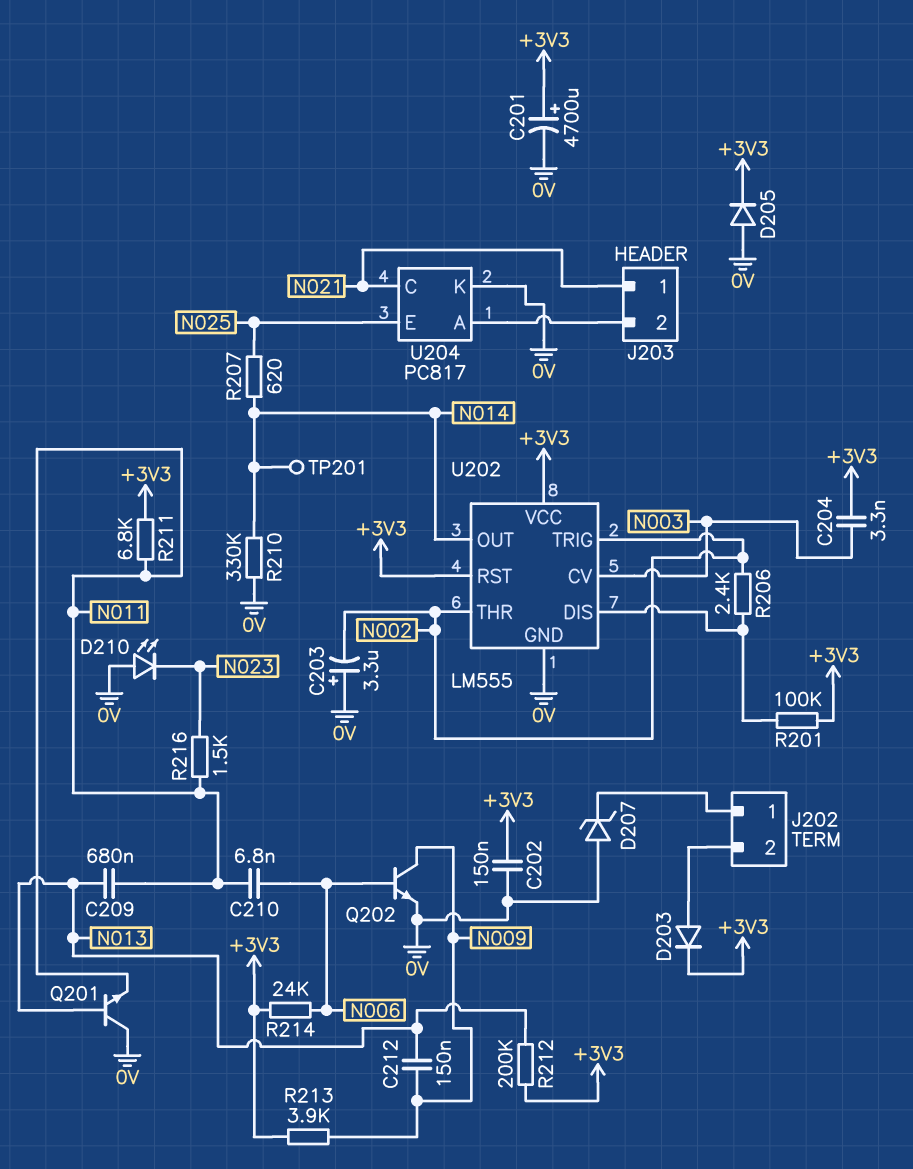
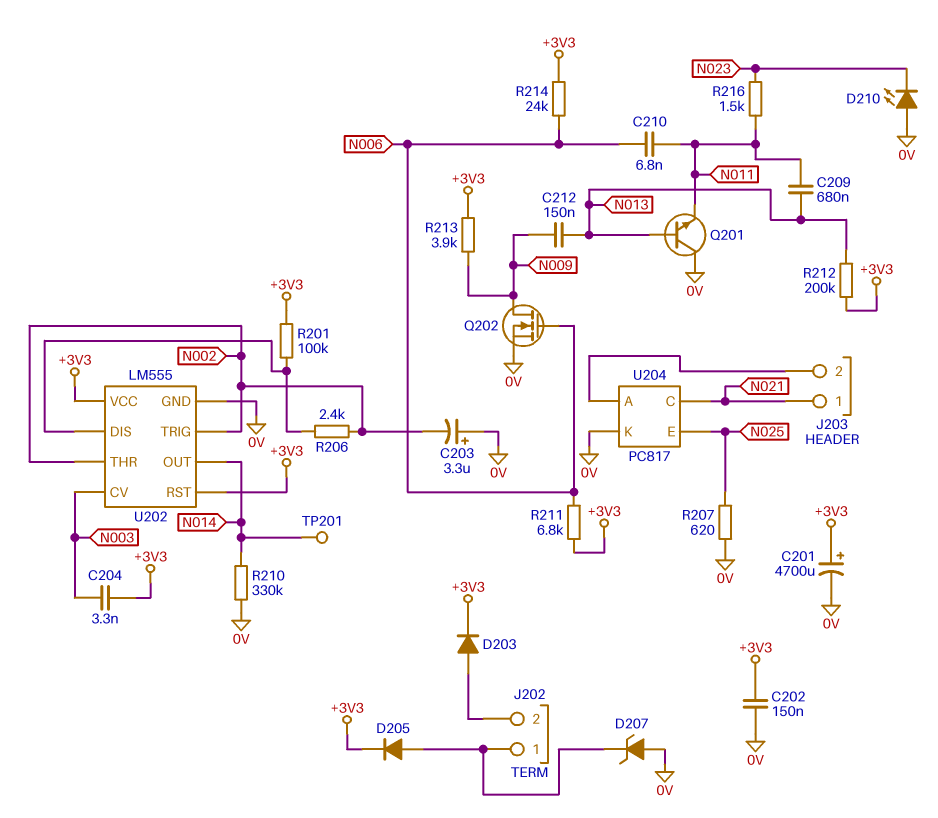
D205: diode (A 0V, K +3V3) -> diode (A J202/1, K +3V3)
Q202: NPN (B N006, C N009, E 0V) -> NMOS (G N006, D N009, S 0V)
R207: 620 (N014, N025) -> 620 (0V, N025)
R211: 6.8k (+3V3, N011) -> 6.8k (+3V3, N006)

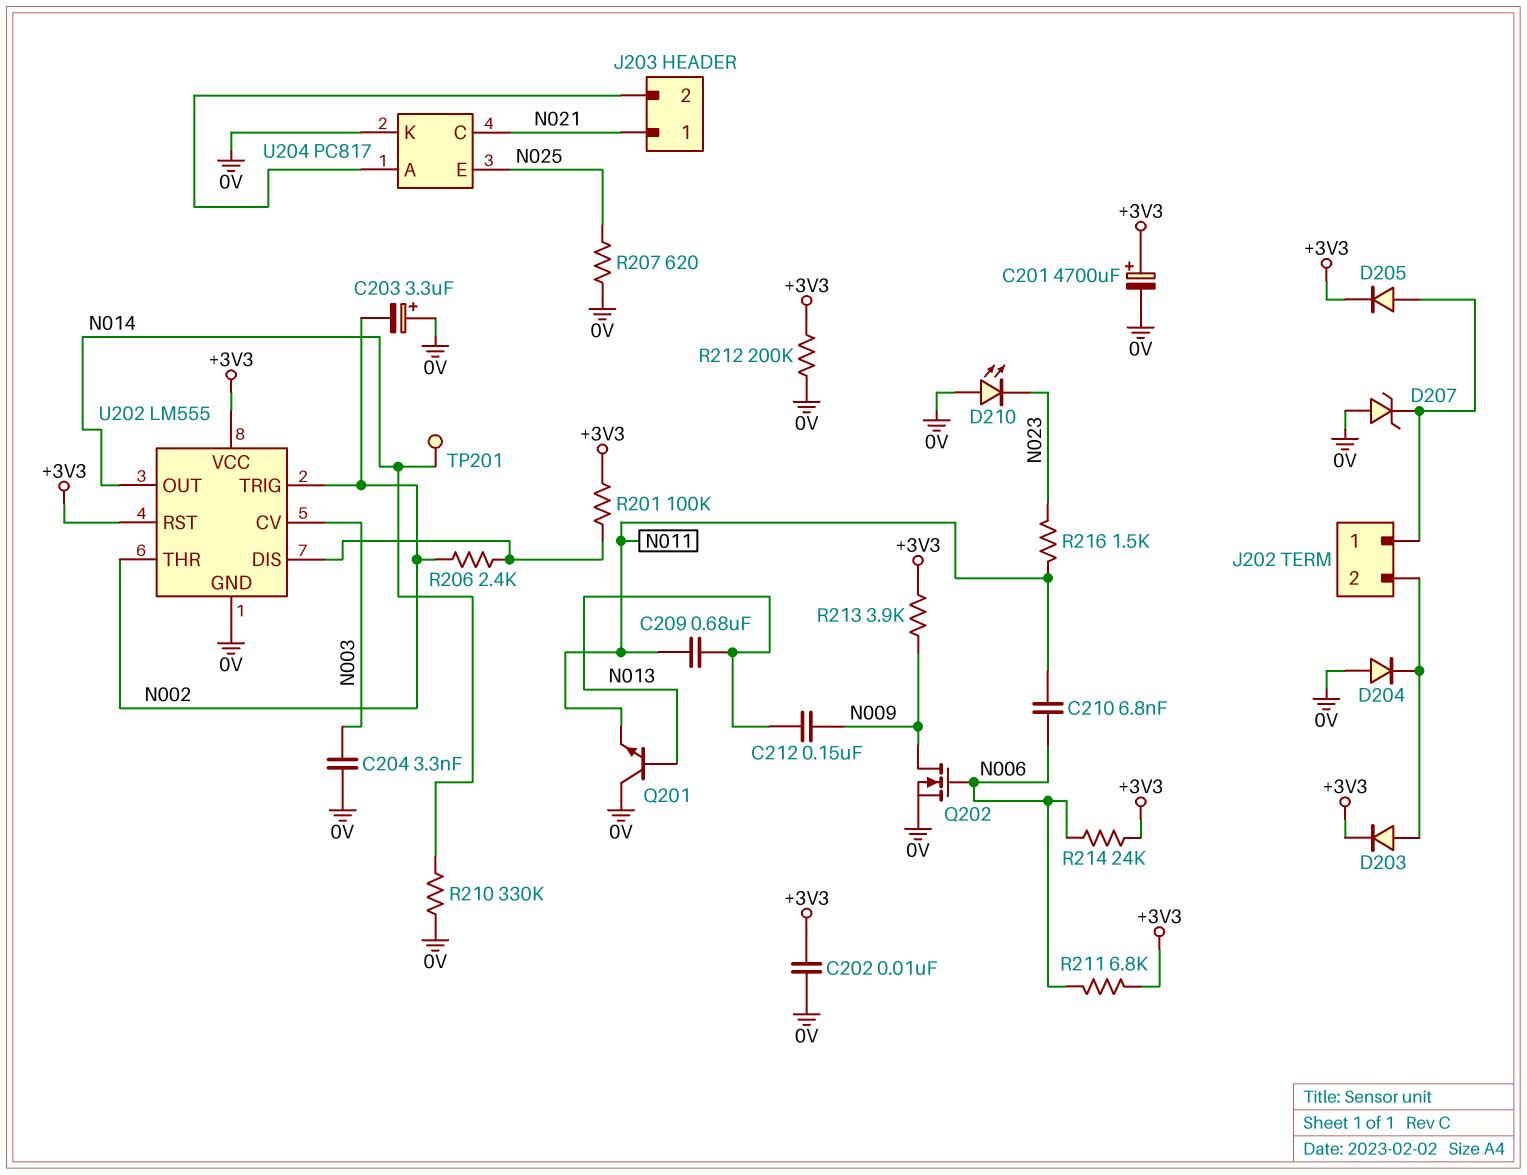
C202: 150nF (+3V3, 0V) -> 10nF (+3V3, 0V)
C204: 3.3nF (+3V3, N003) -> 3.3nF (0V, N003)
D204: none -> diode (A 0V, K J202/2)
R212: 200k (+3V3, N013) -> 200k (+3V3, 0V)

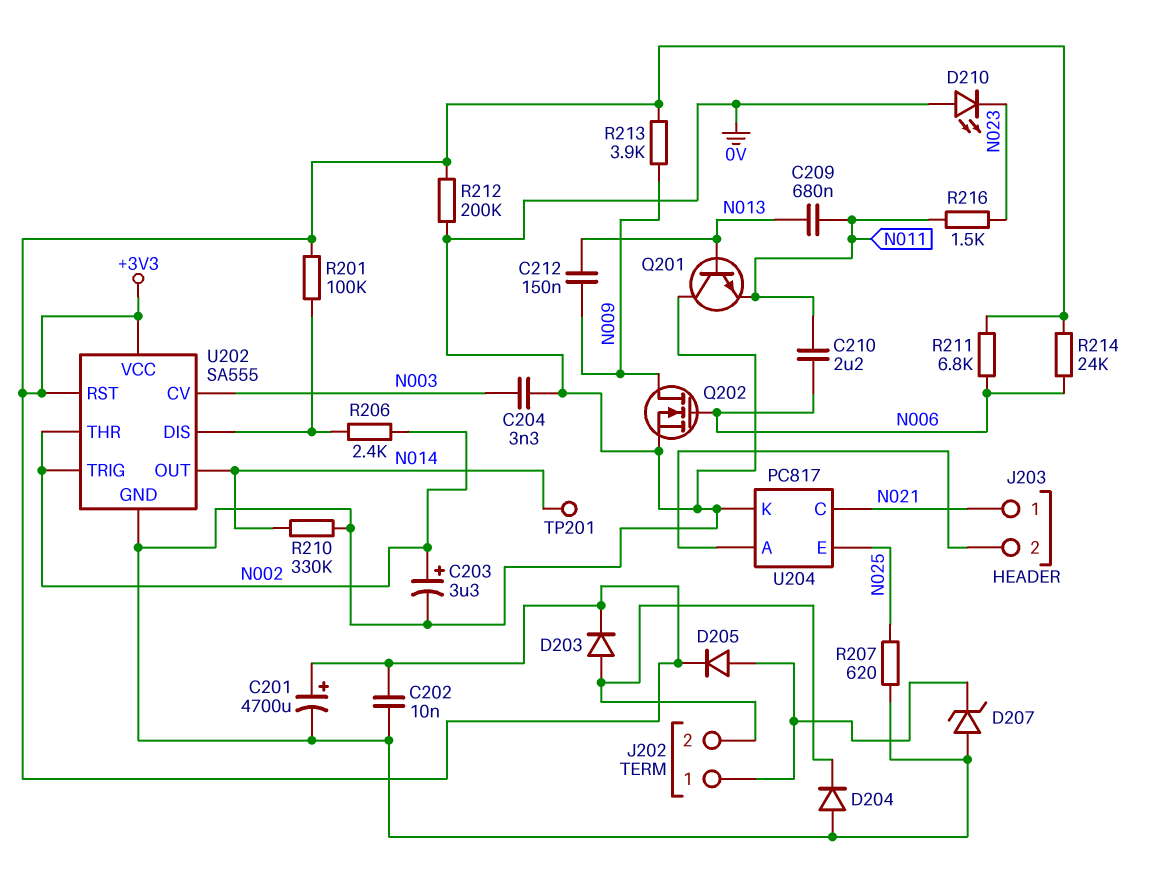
C203: 3.3uF (plus 0V, minus N002) -> 3.3uF (plus N002, minus 0V)
C210: 6.8nF (N006, N011) -> 2.2uF (N006, N011)
U202: LM555 -> SA555

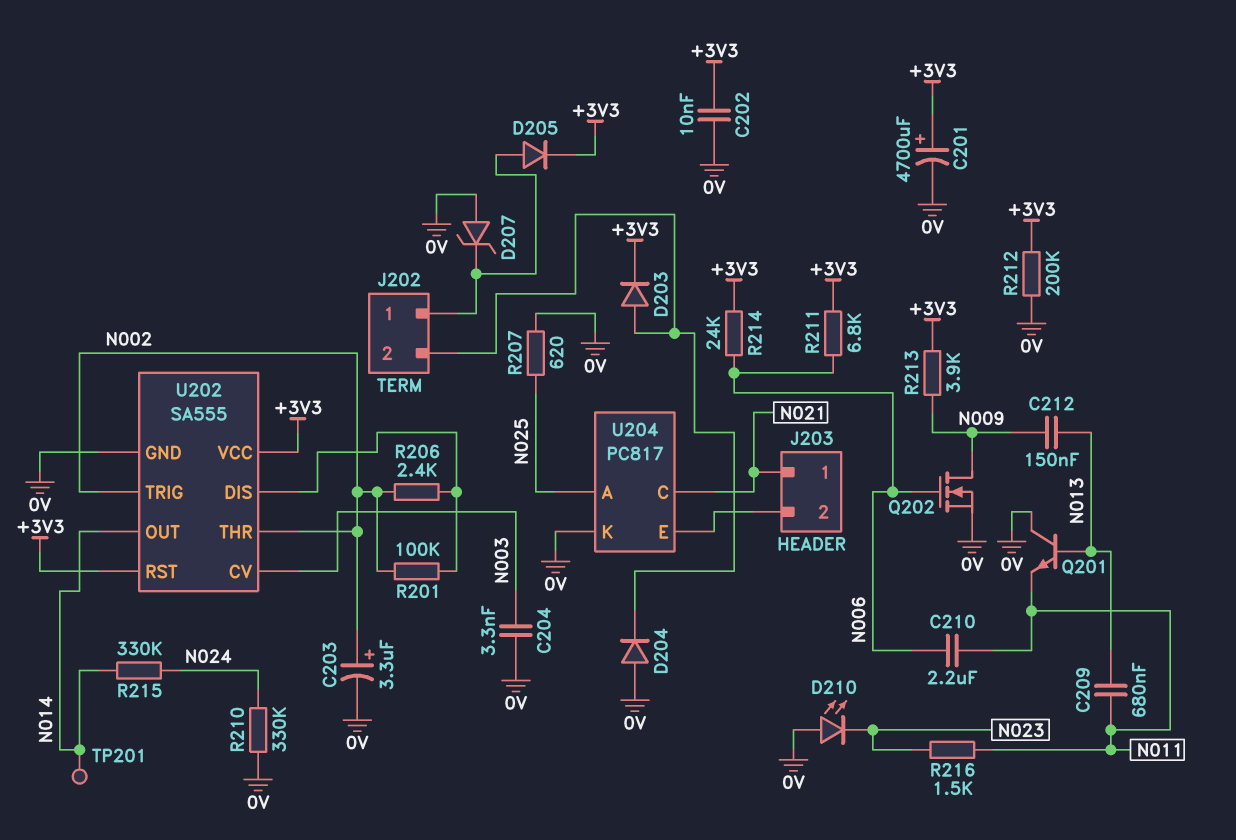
R201: 100k (+3V3, U202/DIS) -> 100k (N002, U202/DIS)
R210: 330k (0V, N014) -> 330k (0V, N024)
R215: none -> 330k (N014, N024)
U204 pin A: J203/2 -> N025
U204 pin E: N025 -> J203/2

